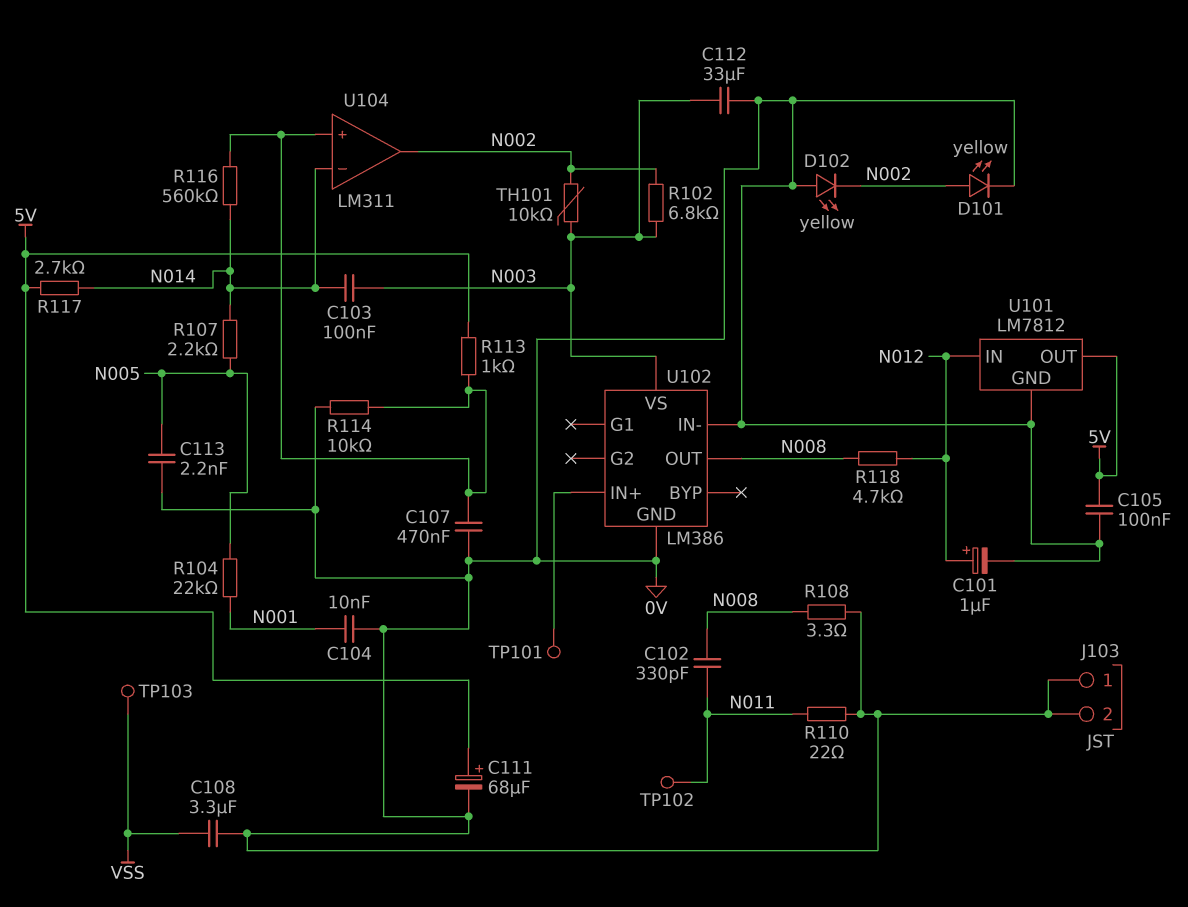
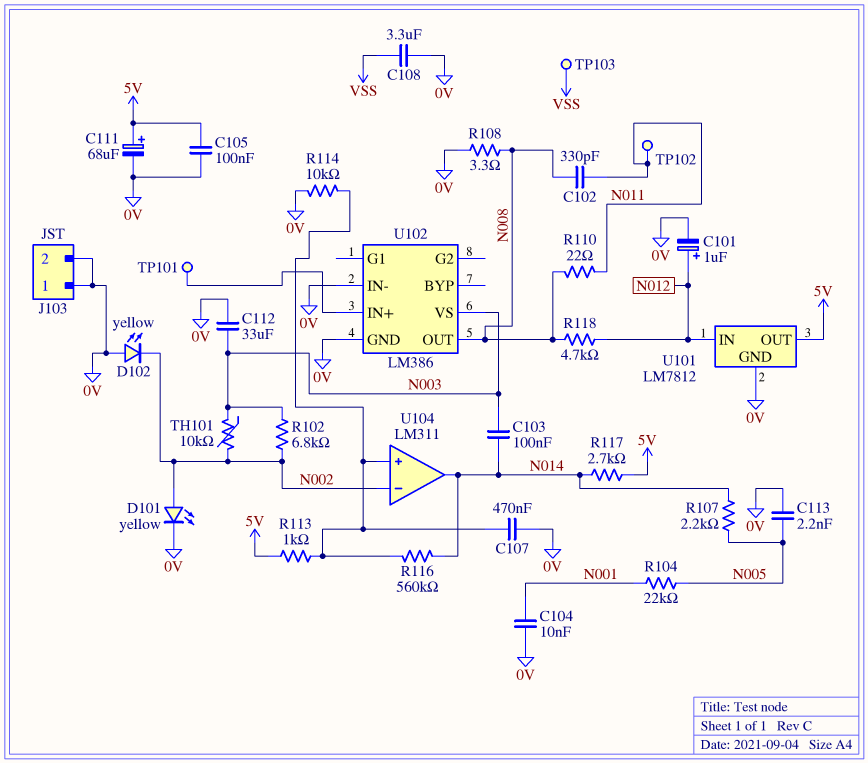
R110: 22 (0V, N011) -> 22 (N008, N011)
U104 pin in-: N014 -> N002
U104 pin out: N002 -> N014

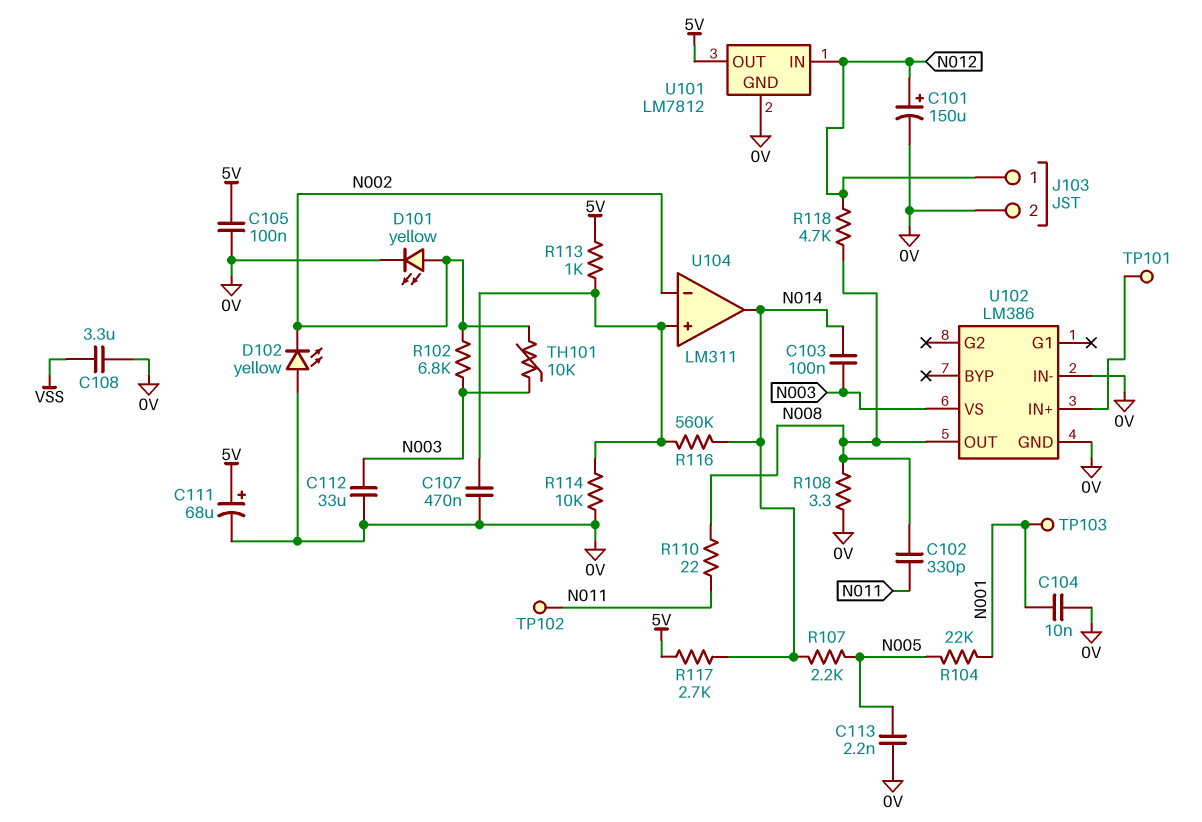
C101: 1uF (plus N012, minus 0V) -> 150uF (plus N012, minus 0V)
J103 pin 1: 0V -> N012
TP103: test point (VSS) -> test point (N001)

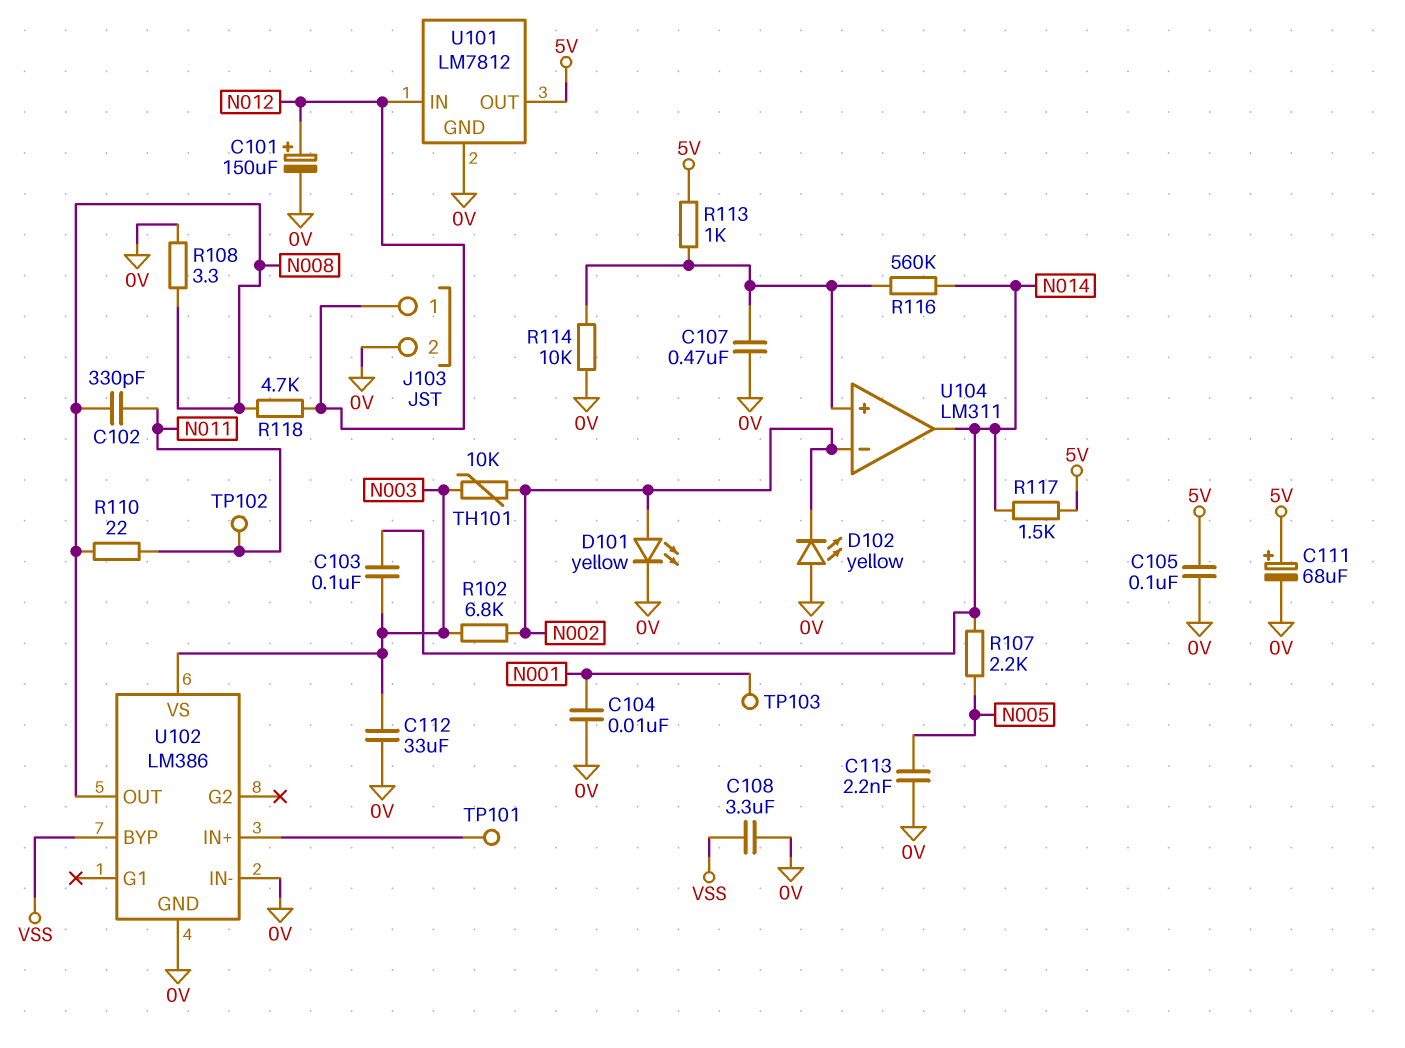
R104: 22k (N001, N005) -> none
R117: 2.7k (5V, N014) -> 1.5k (5V, N014)
U102 pin BYP: none -> VSS

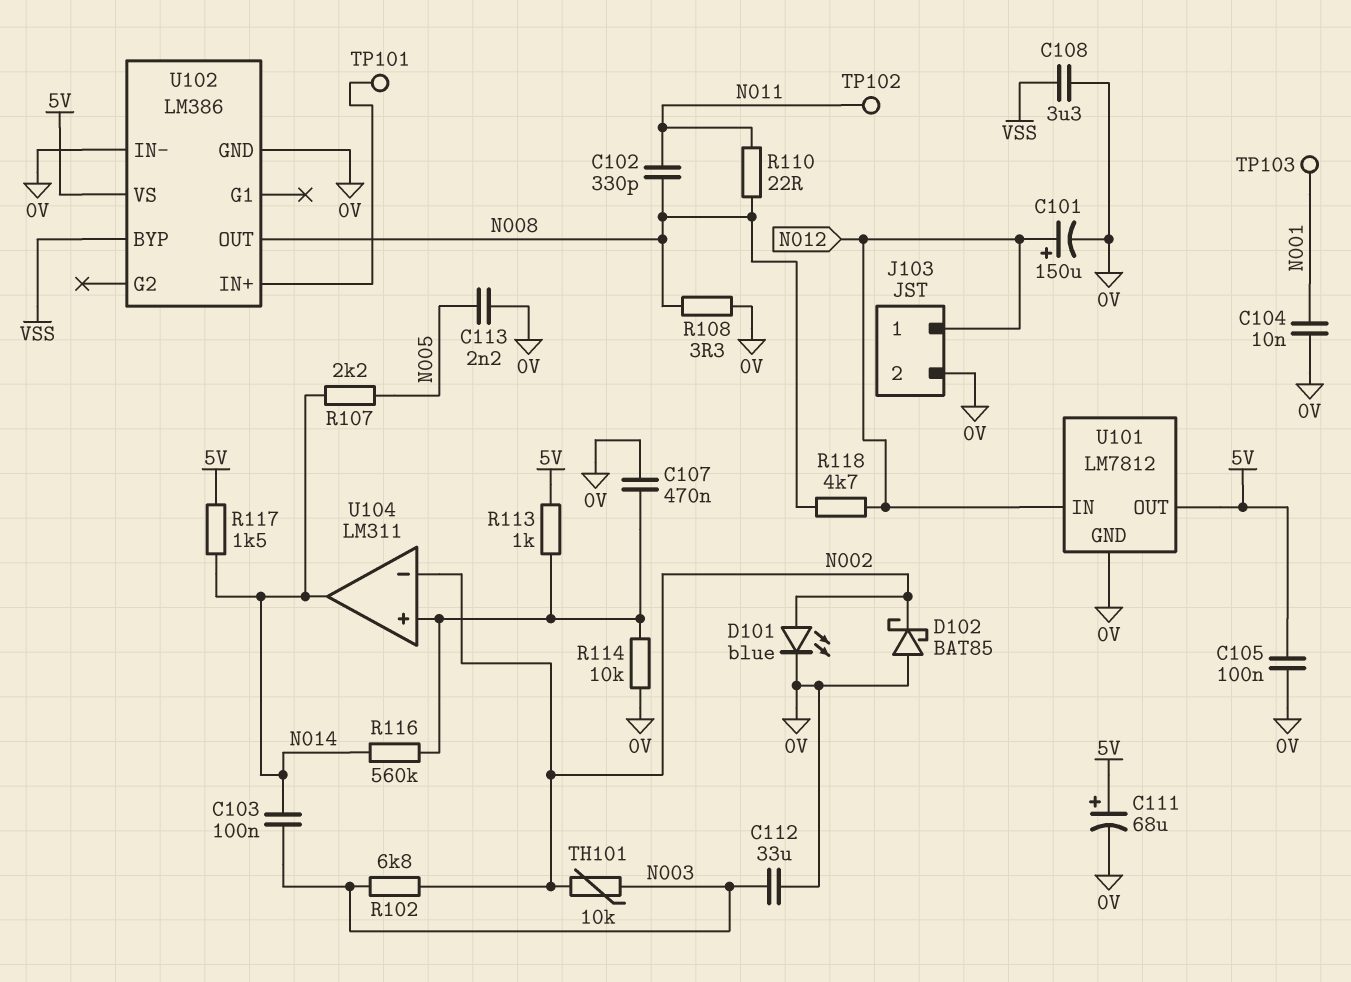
D101: LED yellow (A N002, K 0V) -> LED blue (A N002, K 0V)
D102: LED yellow (A 0V, K N002) -> schottky BAT85 (A 0V, K N002)
U102 pin VS: N003 -> 5V

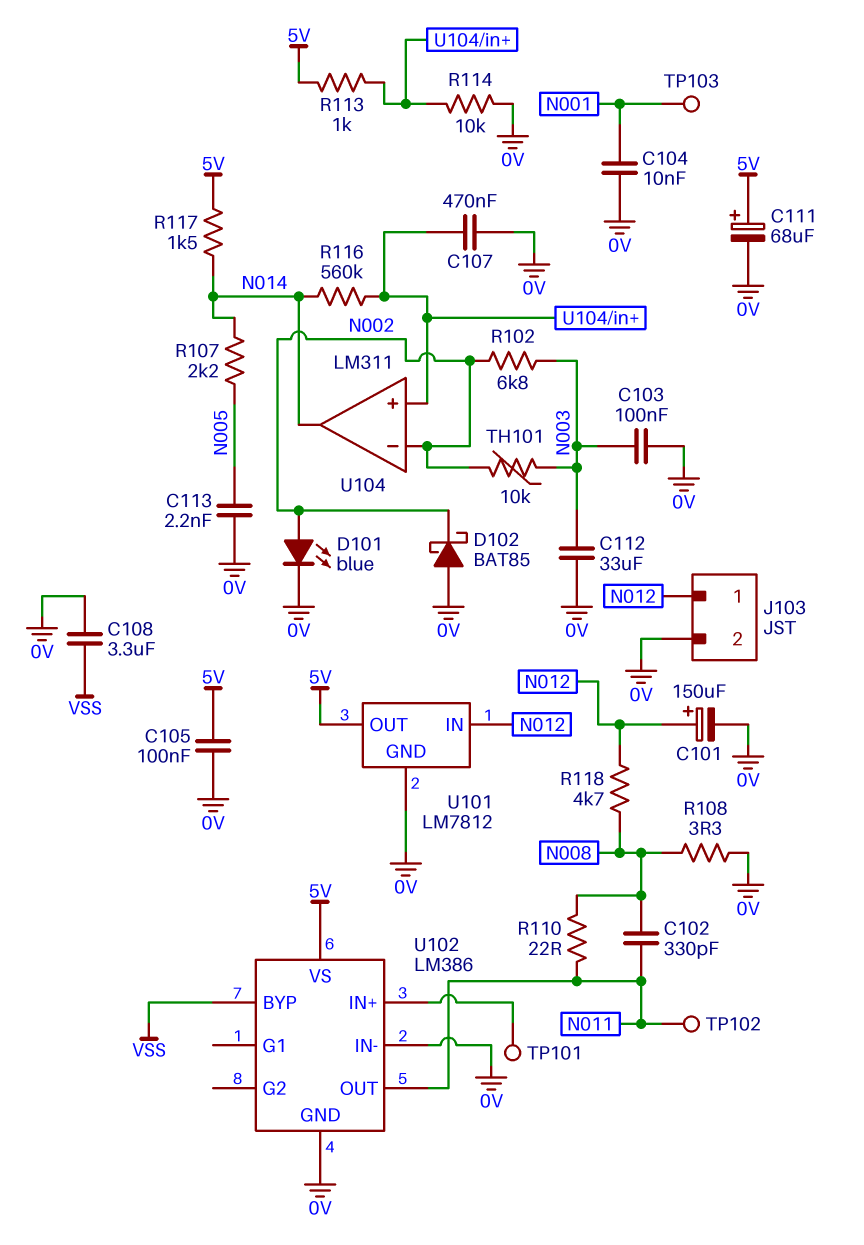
C103: 100nF (N003, N014) -> 100nF (0V, N003)
U102 pin OUT: N008 -> N011

